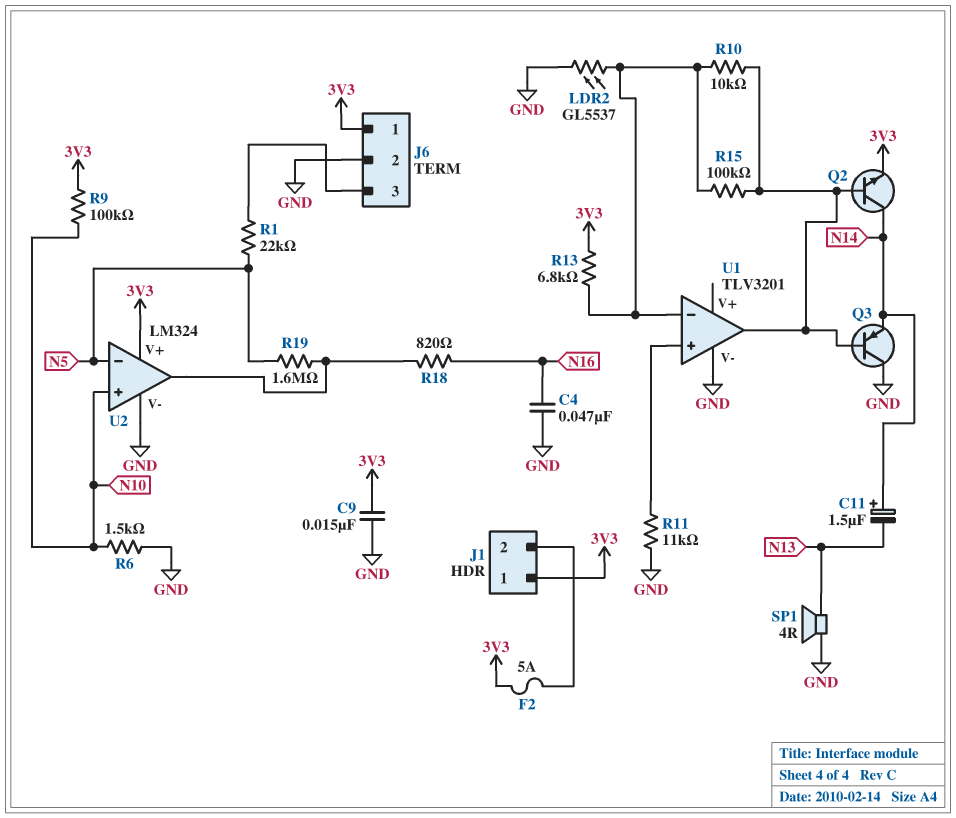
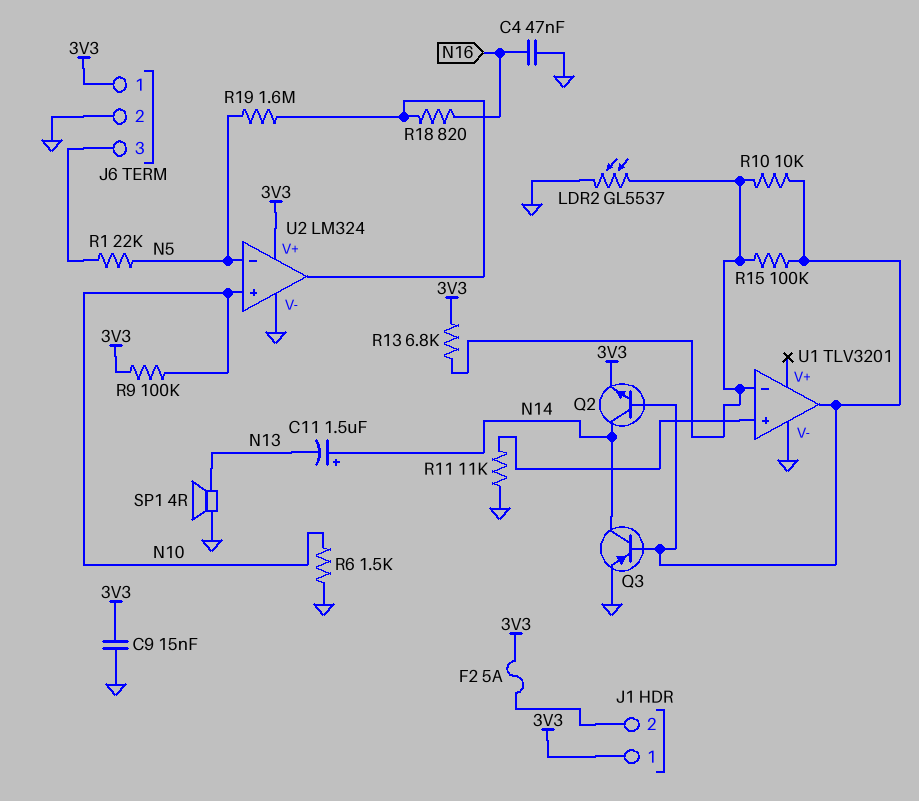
Q3: PNP (B U1/out, C GND, E N14) -> PNP (B U1/out, C N14, E GND)

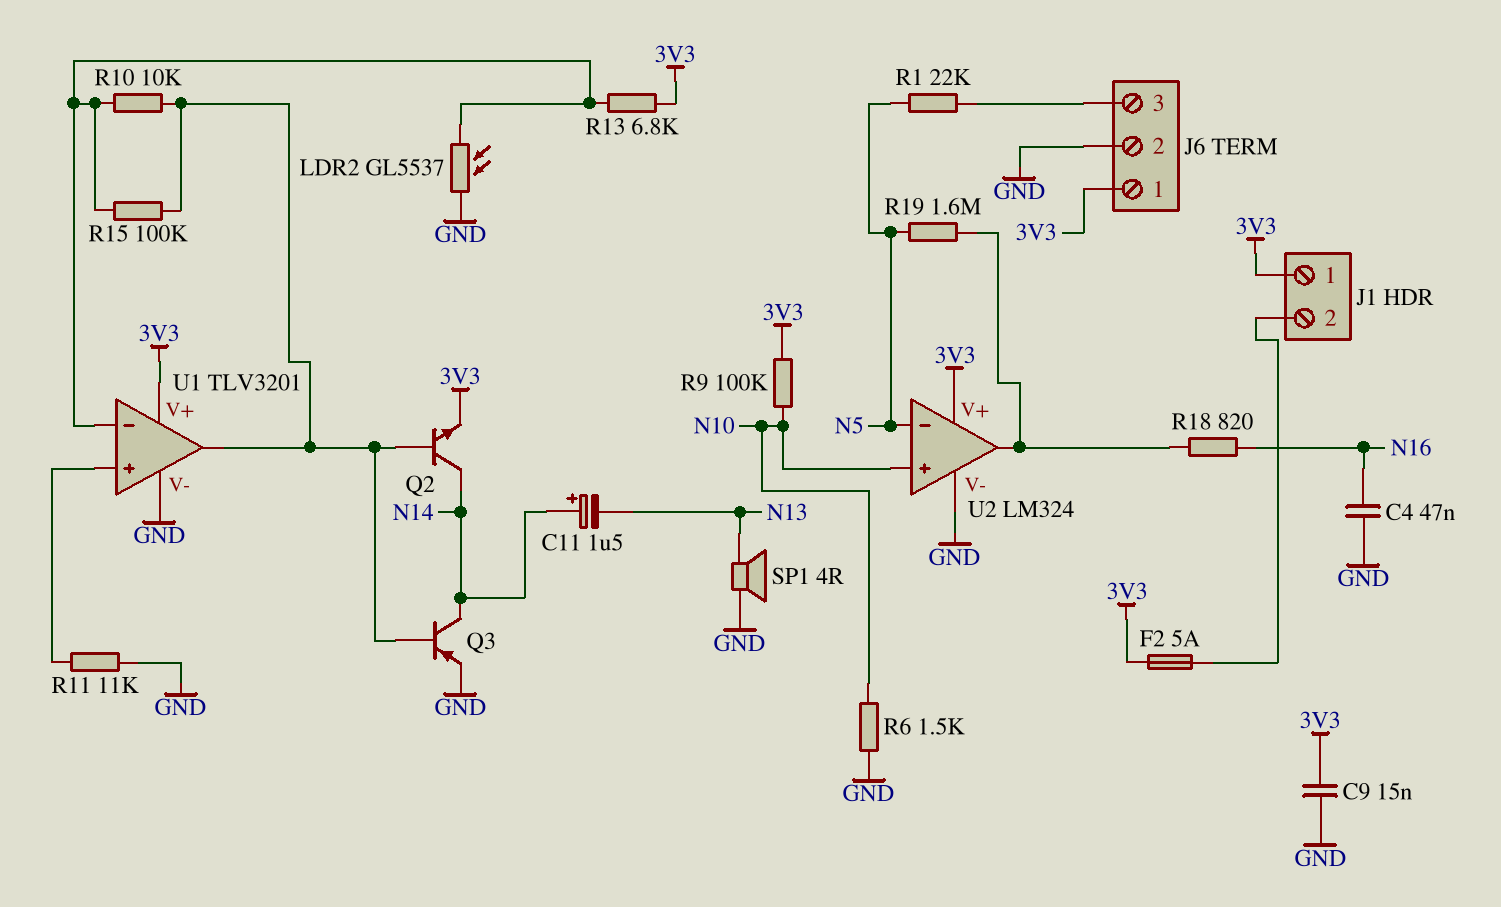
U1 pin V+: none -> 3V3

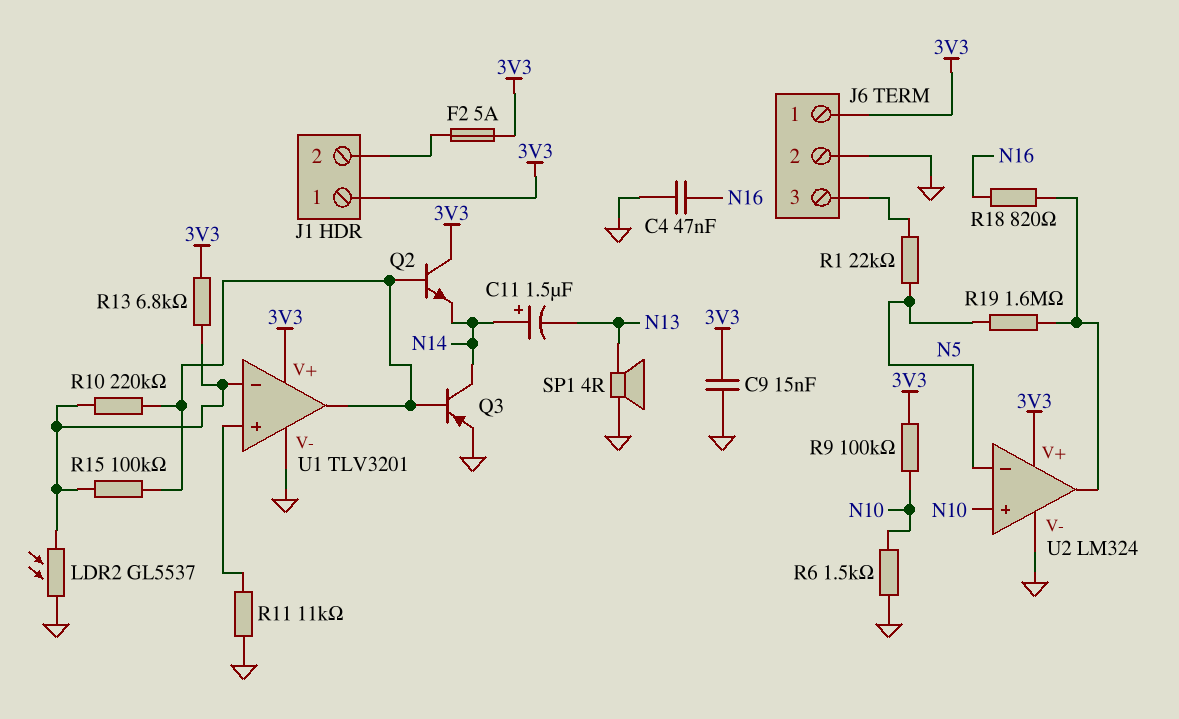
Q2: NPN (B U1/out, C N14, E 3V3) -> NPN (B U1/out, C 3V3, E N14)
R10: 10k (U1/in-, U1/out) -> 220k (U1/in-, U1/out)

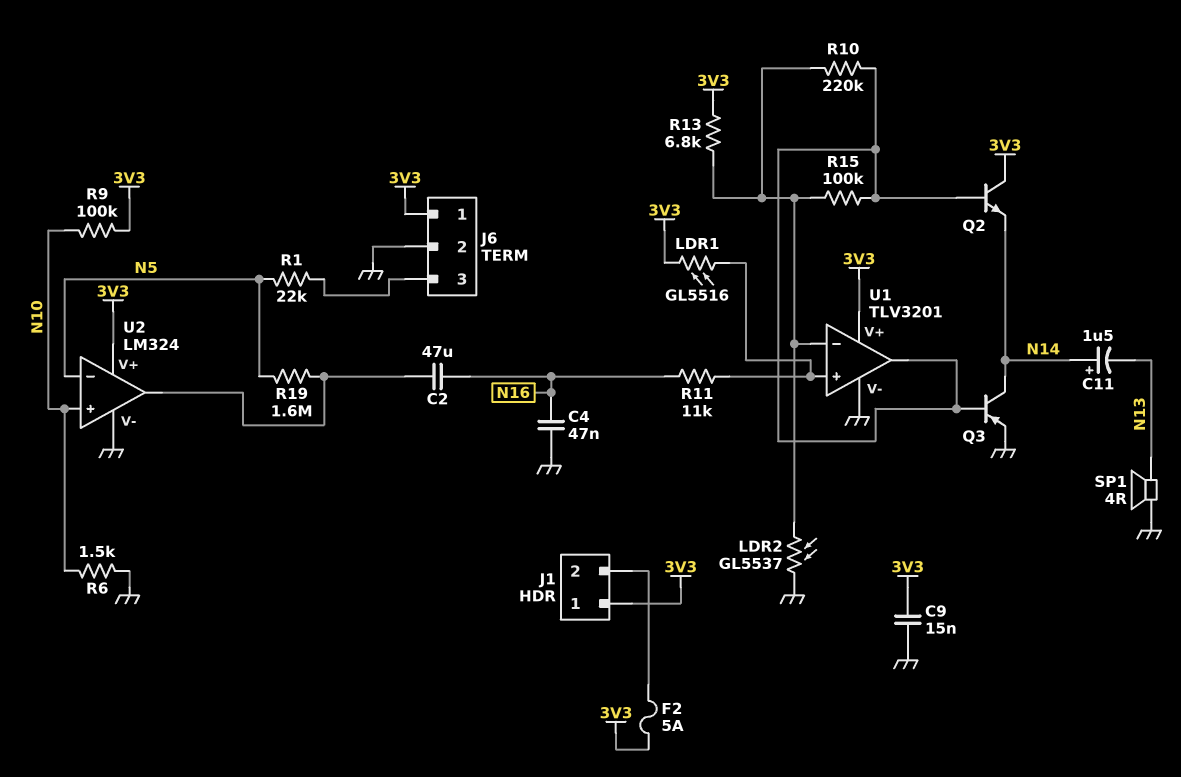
C2: none -> 47uF (N16, U2/out)
LDR1: none -> GL5516 (3V3, U1/in+)
R11: 11k (GND, U1/in+) -> 11k (N16, U1/in+)
R18: 820 (N16, U2/out) -> none

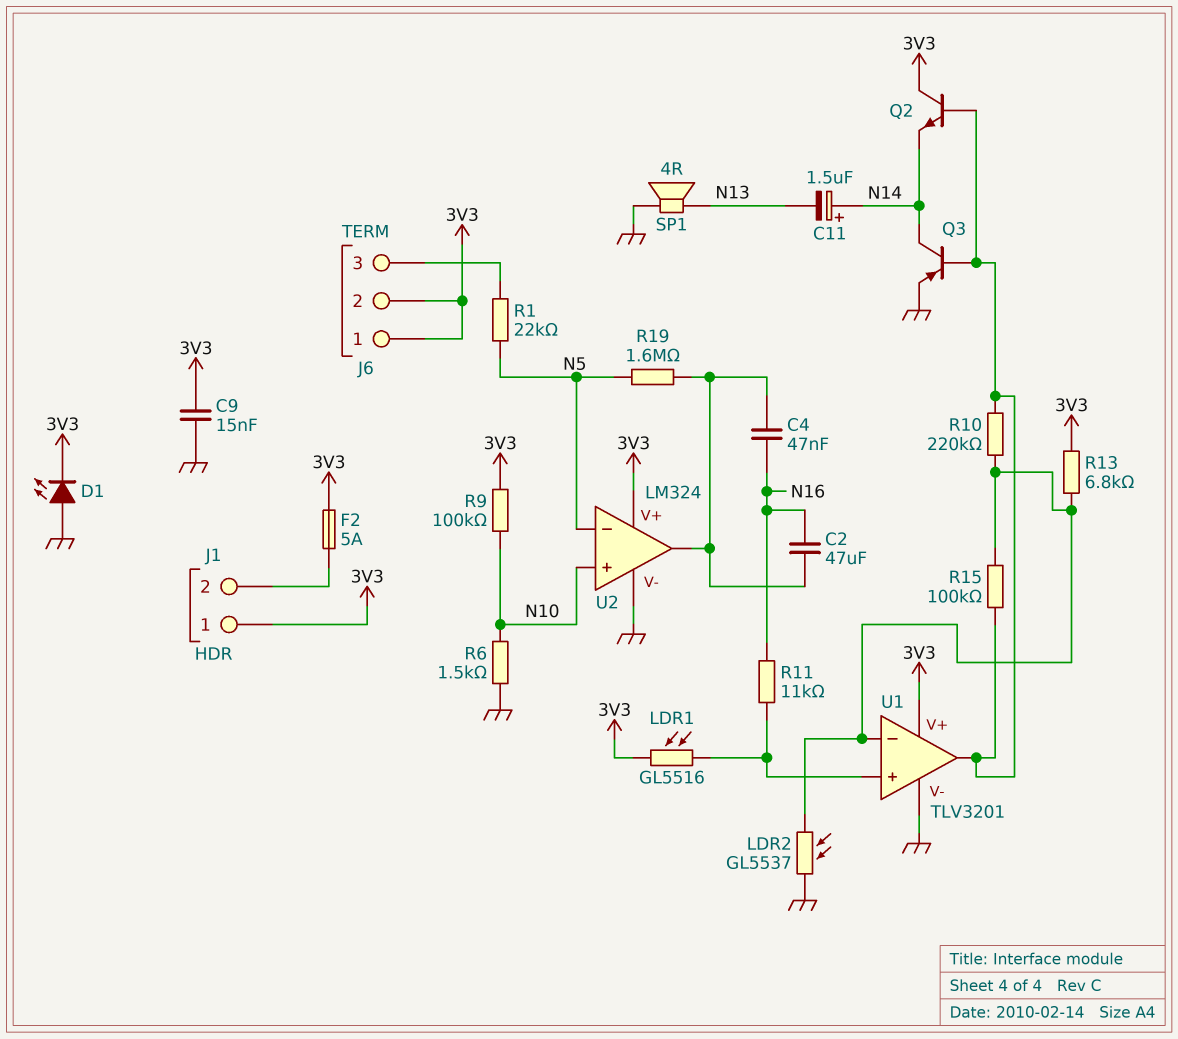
C4: 47nF (GND, N16) -> 47nF (N16, U2/out)
D1: none -> LED (A GND, K 3V3)
J6 pin 2: GND -> 3V3

